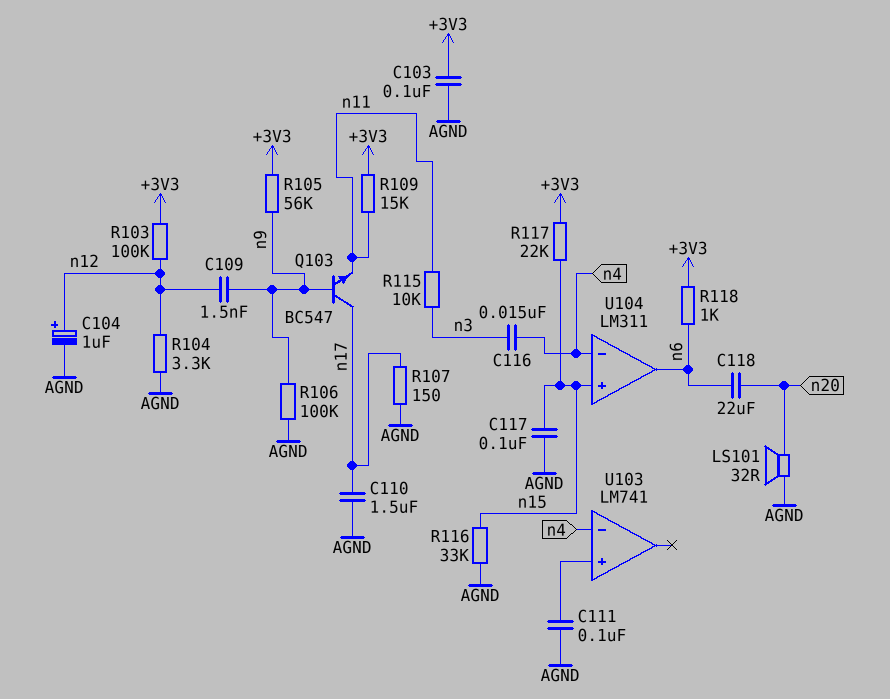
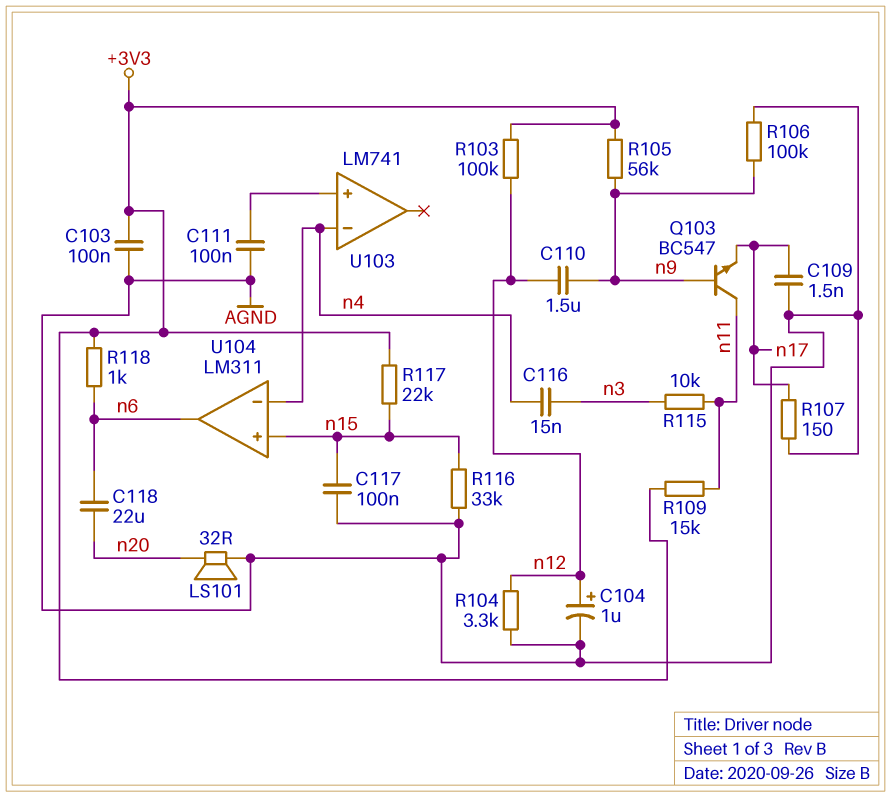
C109: 1.5nF (n9, n12) -> 1.5nF (AGND, n17)
C110: 1.5uF (AGND, n17) -> 1.5uF (n9, n12)
Q103: NPN BC547 (B n9, C n17, E n11) -> NPN BC547 (B n9, C n11, E n17)

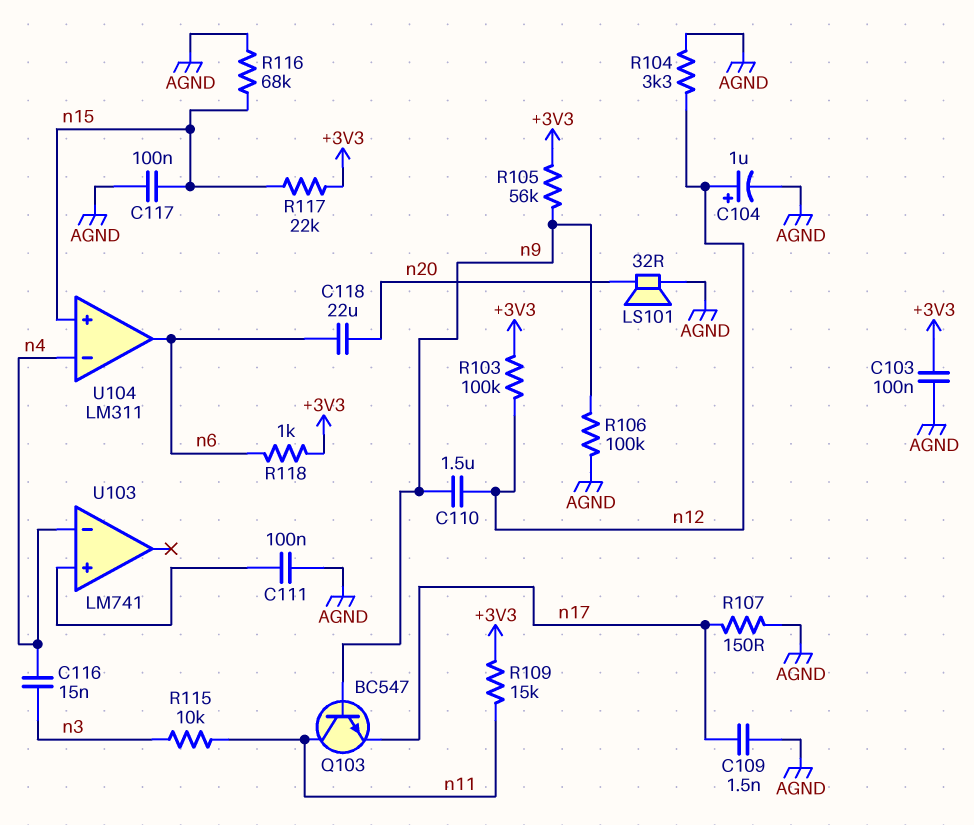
R116: 33k (AGND, n15) -> 68k (AGND, n15)

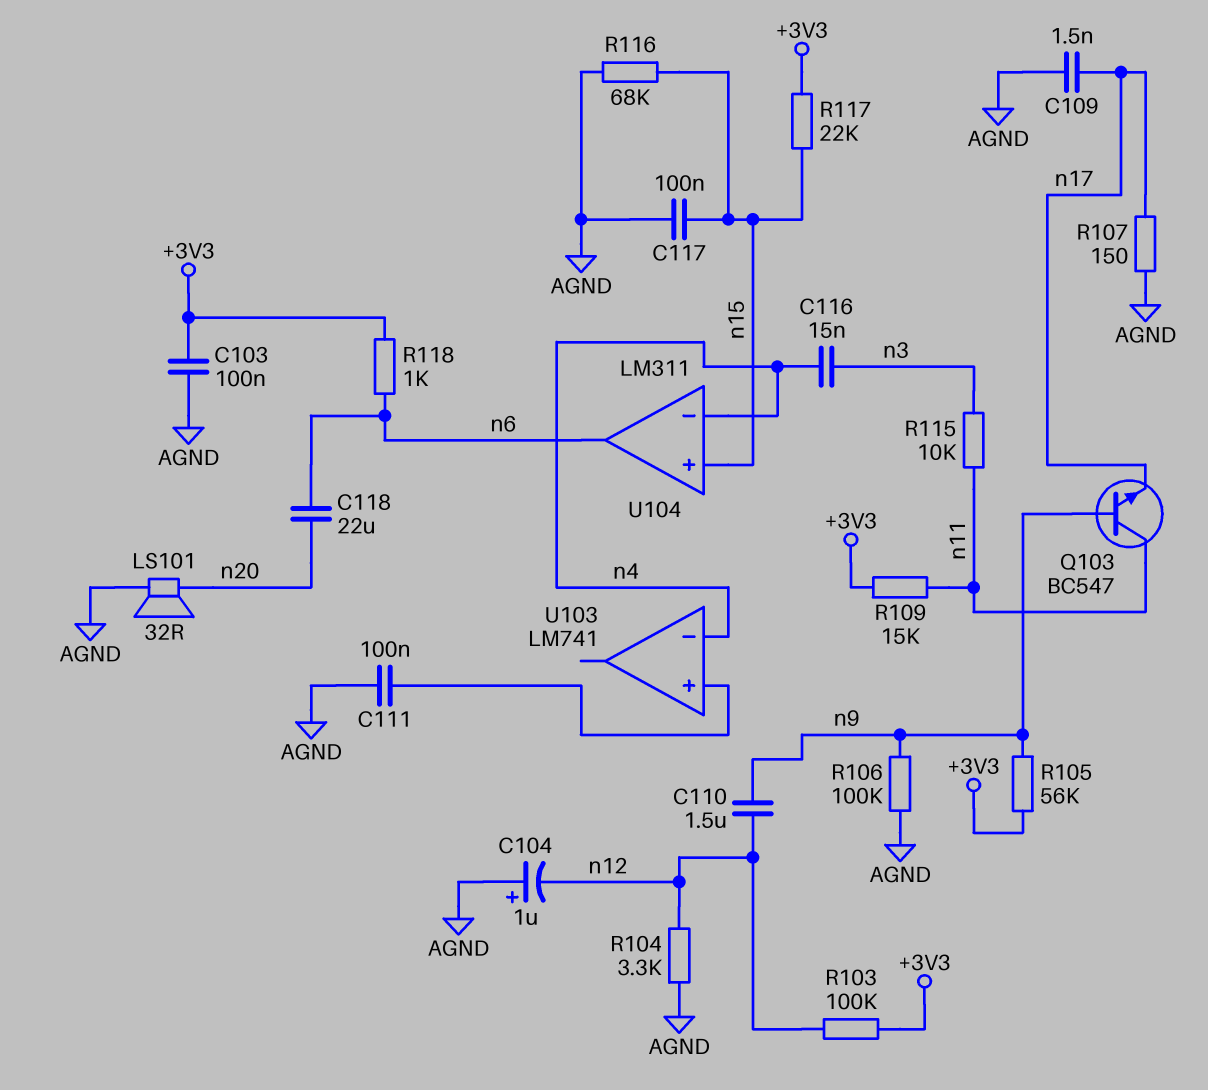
C104: 1uF (plus n12, minus AGND) -> 1uF (plus AGND, minus n12)

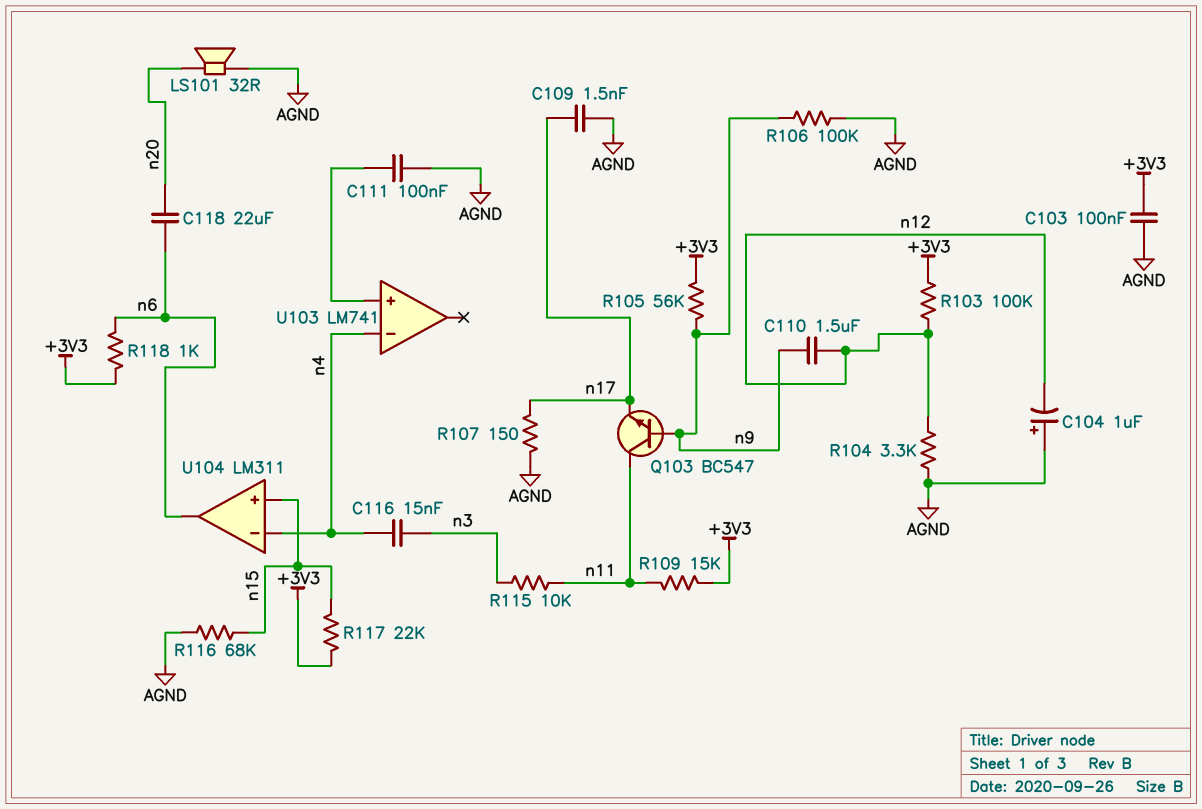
C117: 100nF (AGND, n15) -> none

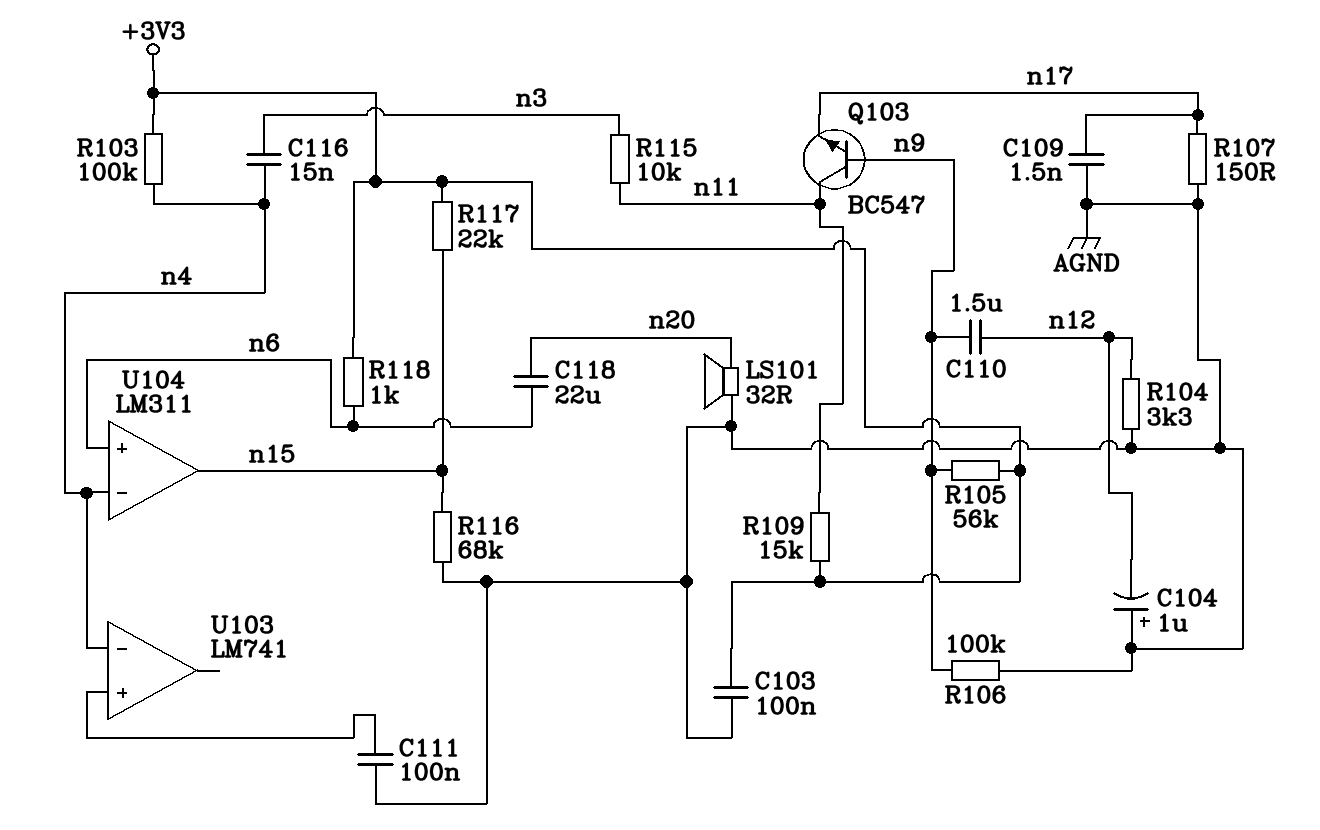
R103: 100k (+3V3, n12) -> 100k (+3V3, n4)
U104 pin in+: n15 -> n6
U104 pin out: n6 -> n15

